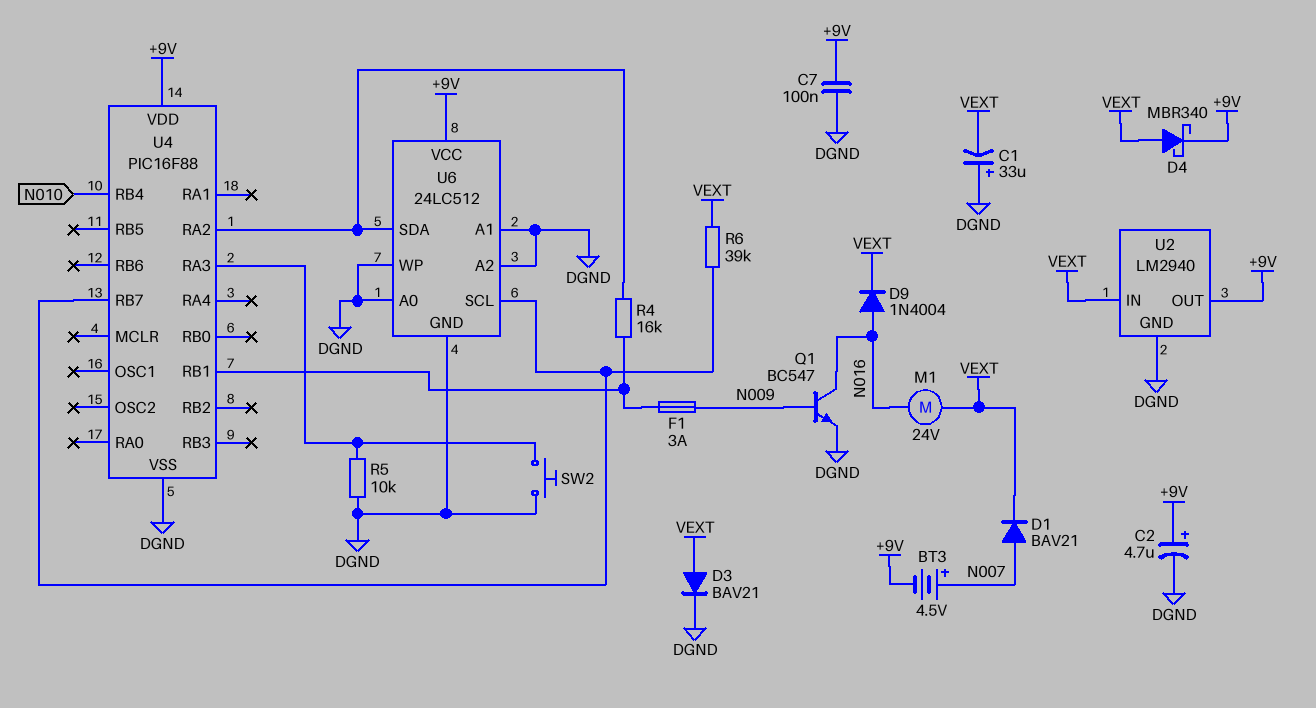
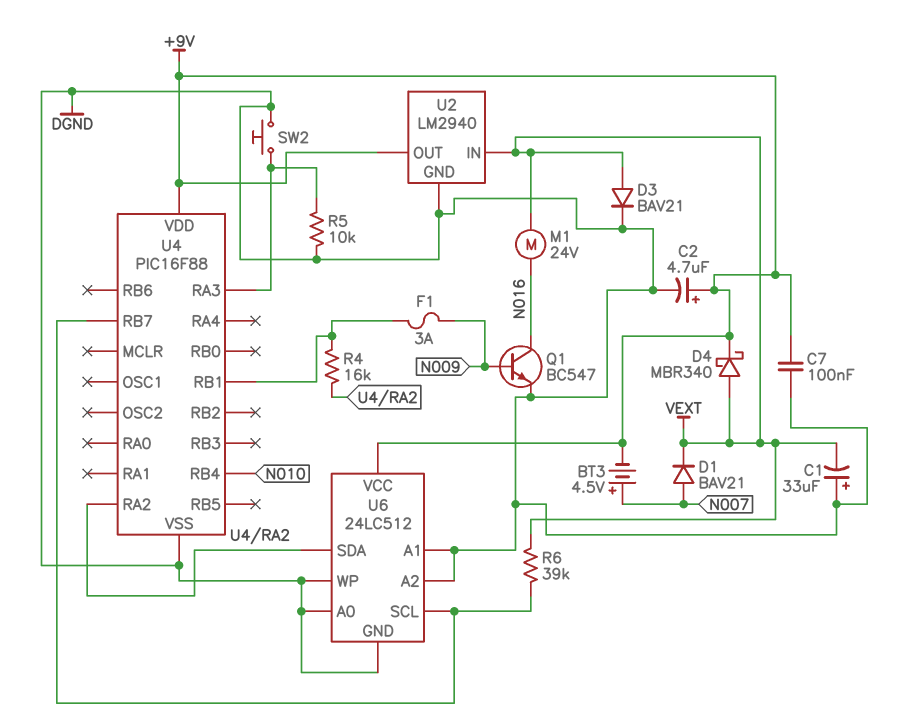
D9: diode 1N4004 (A N016, K VEXT) -> none

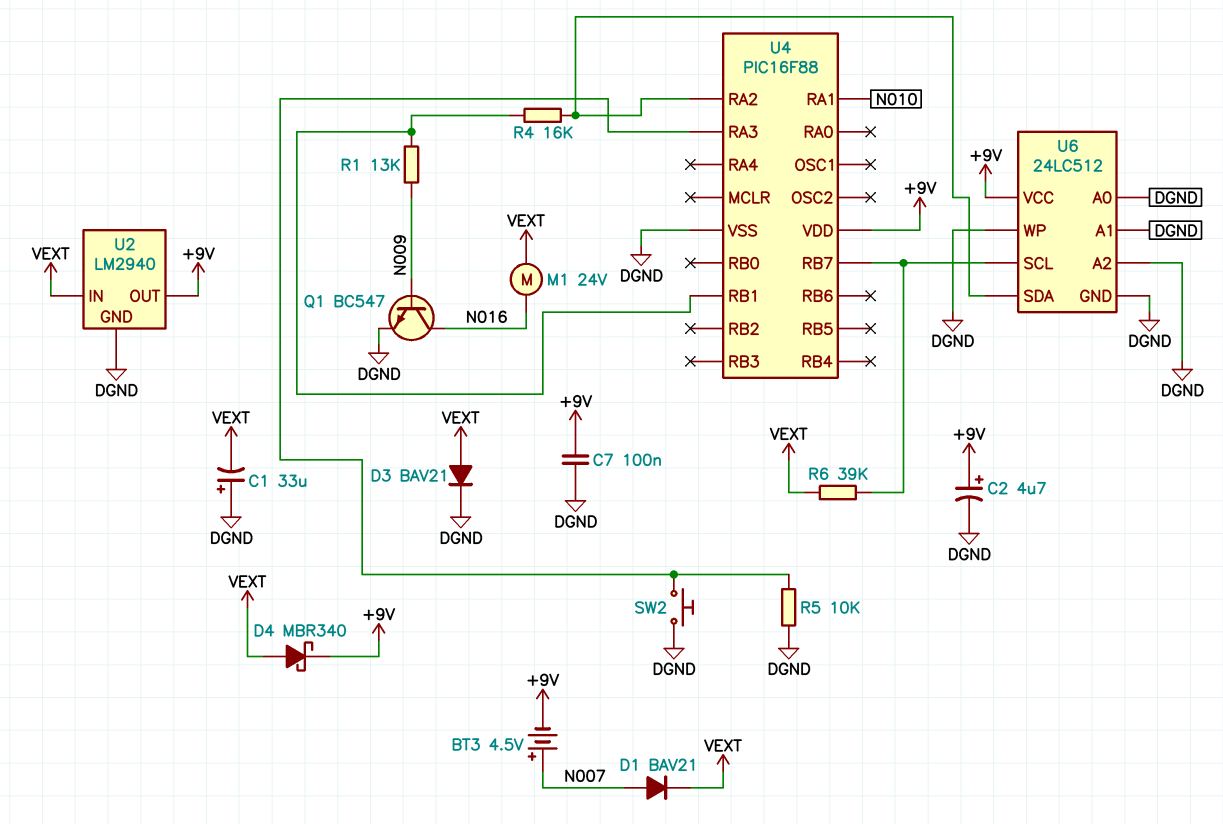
F1: 3A (N009, U4/RB1) -> none
R1: none -> 13k (N009, U4/RB1)
U4 pin RA1: none -> N010
U4 pin RB4: N010 -> none

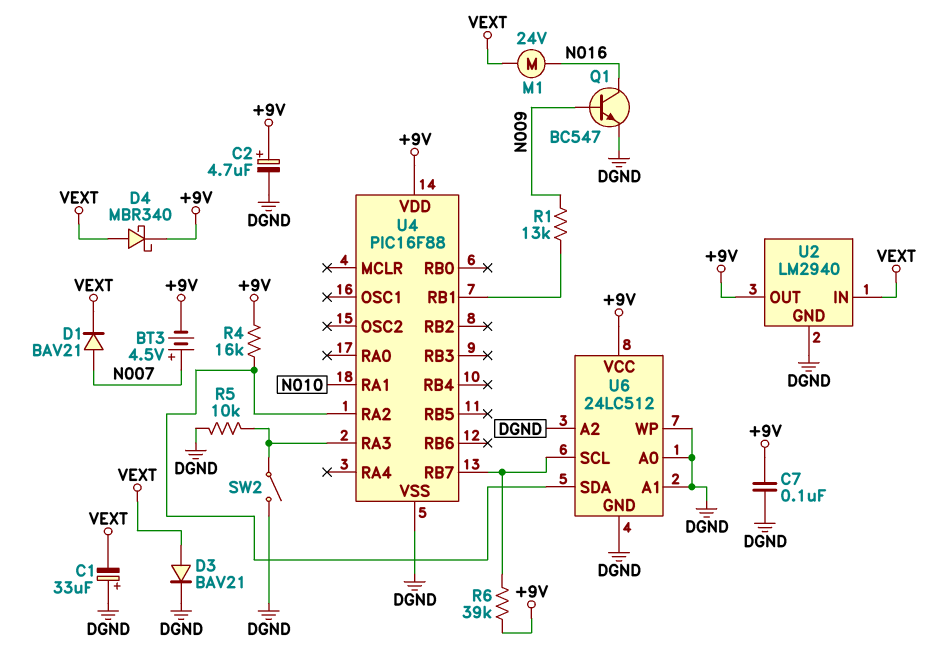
R4: 16k (U4/RA2, U4/RB1) -> 16k (+9V, U4/RA2)
R6: 39k (U4/RB7, VEXT) -> 39k (+9V, U4/RB7)
SW2: button (DGND, U4/RA3) -> switch (DGND, U4/RA3)

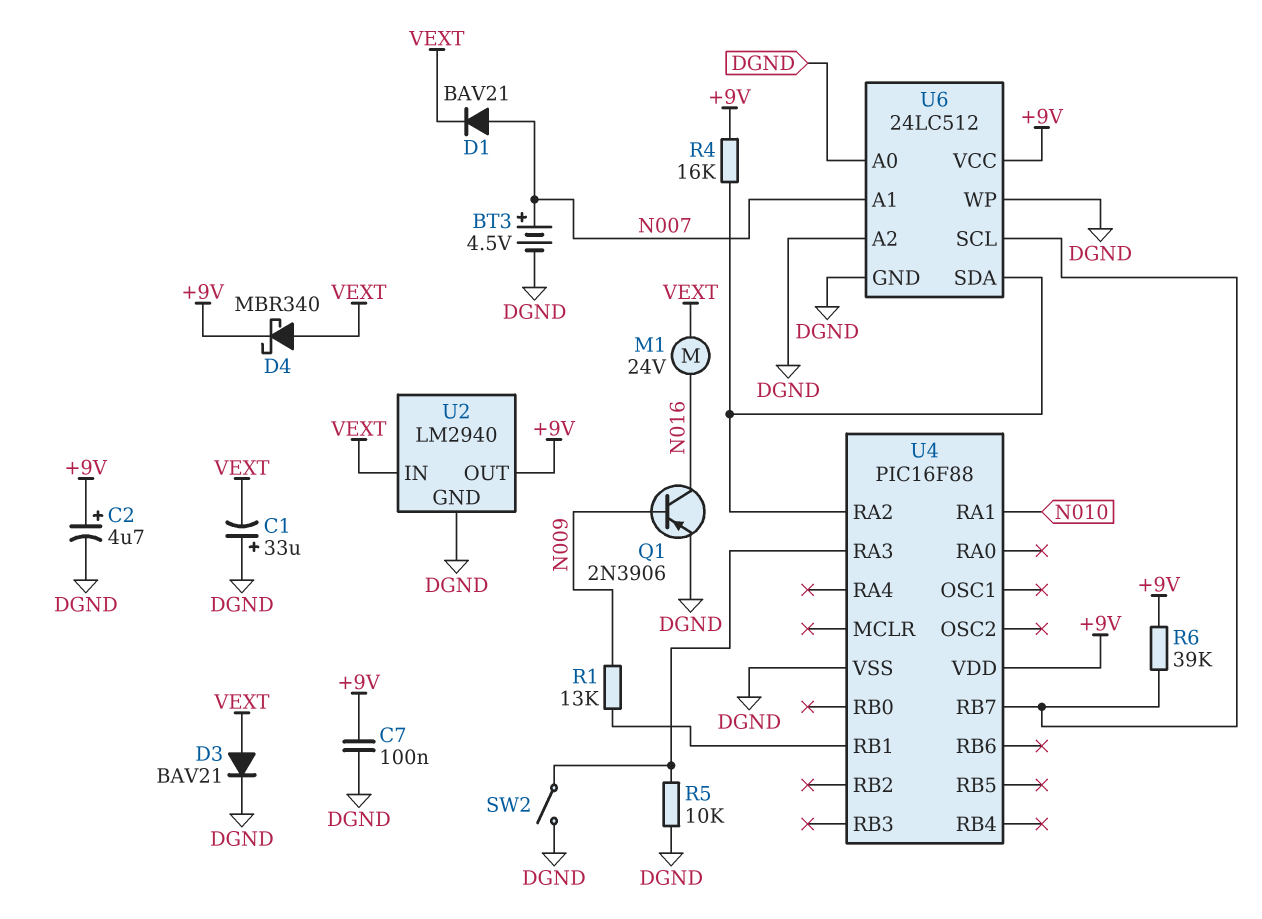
BT3: 4.5V (plus N007, minus +9V) -> 4.5V (plus N007, minus DGND)
Q1: NPN BC547 (B N009, C N016, E DGND) -> PNP 2N3906 (B N009, C N016, E DGND)
U6 pin A1: DGND -> N007

